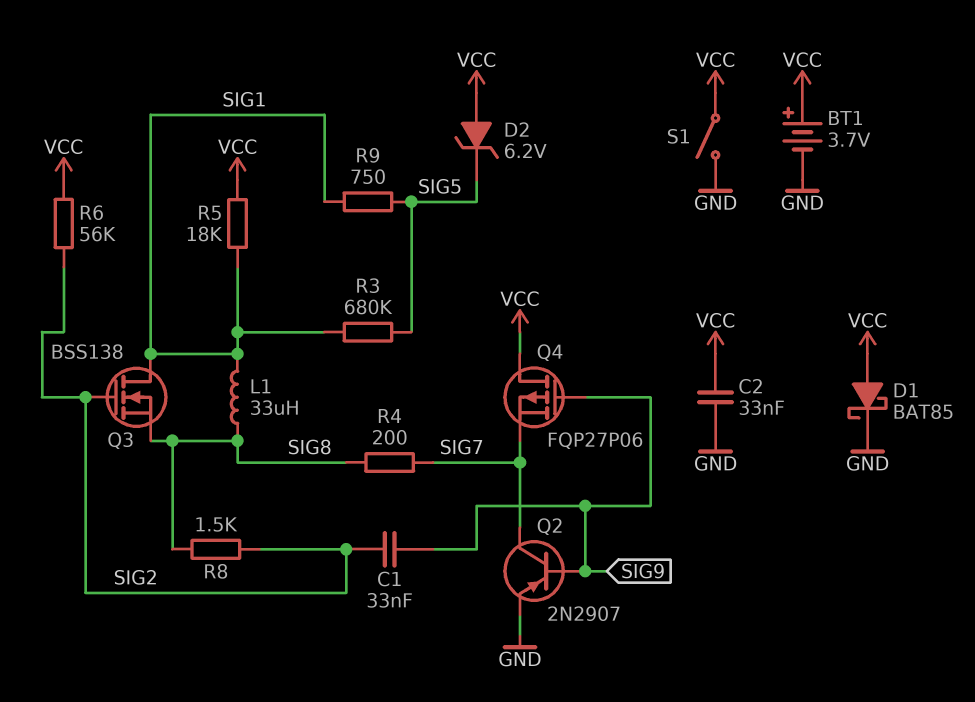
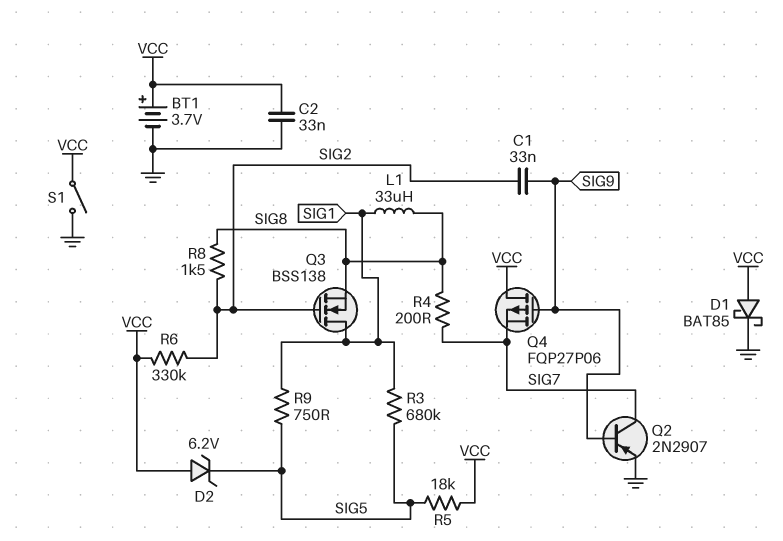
R5: 18k (SIG1, VCC) -> 18k (SIG5, VCC)
R6: 56k (SIG2, VCC) -> 330k (SIG2, VCC)

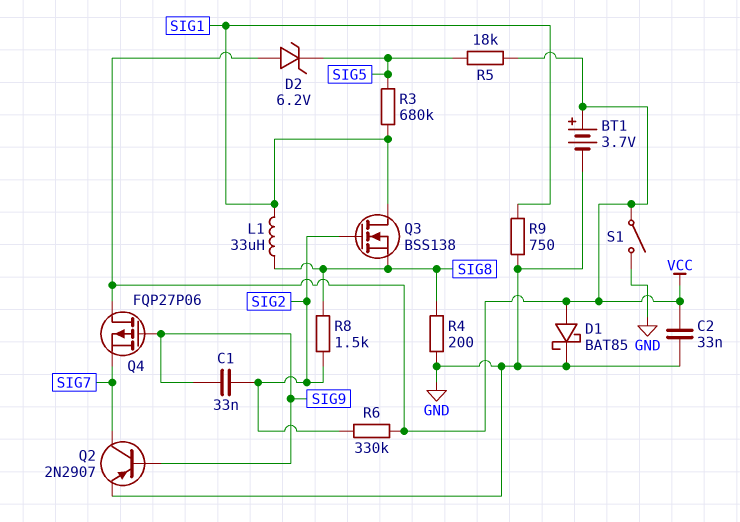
R4: 200 (SIG7, SIG8) -> 200 (GND, SIG8)
R9: 750 (SIG1, SIG5) -> 750 (GND, SIG1)

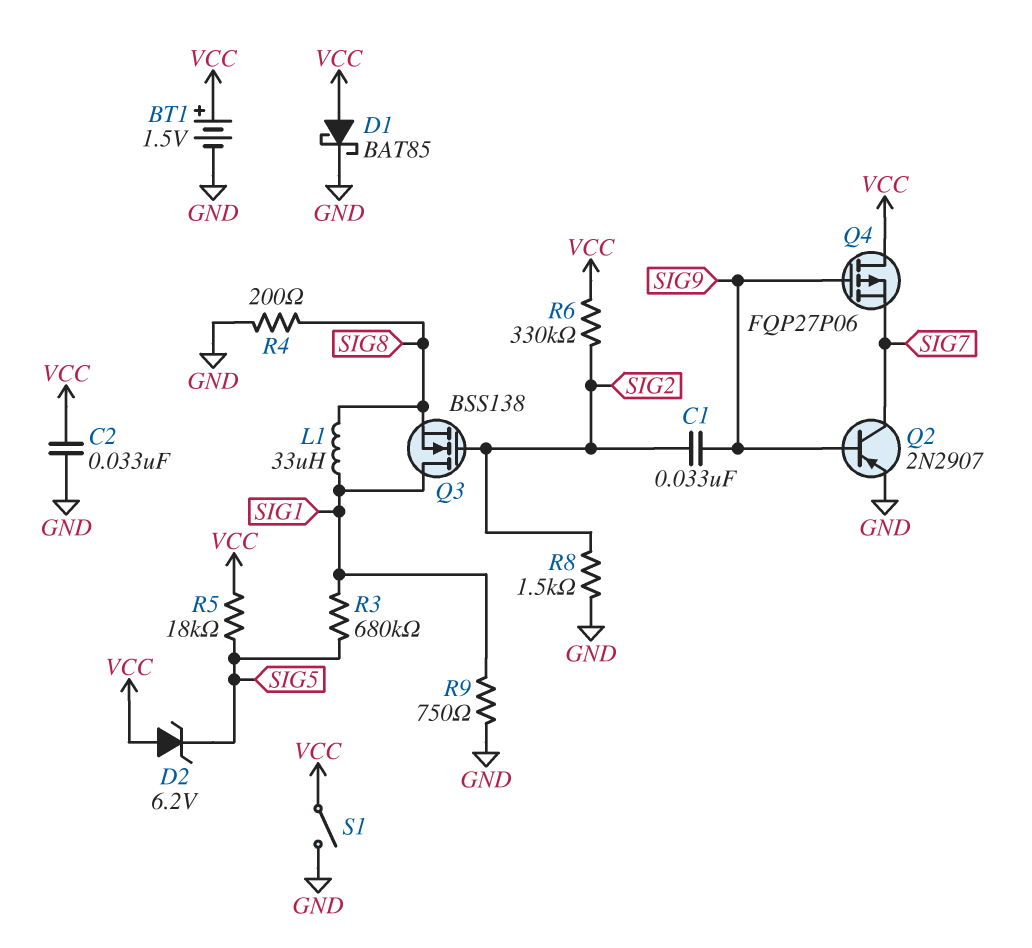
BT1: 3.7V (plus VCC, minus GND) -> 1.5V (plus VCC, minus GND)
R8: 1.5k (SIG2, SIG8) -> 1.5k (GND, SIG2)

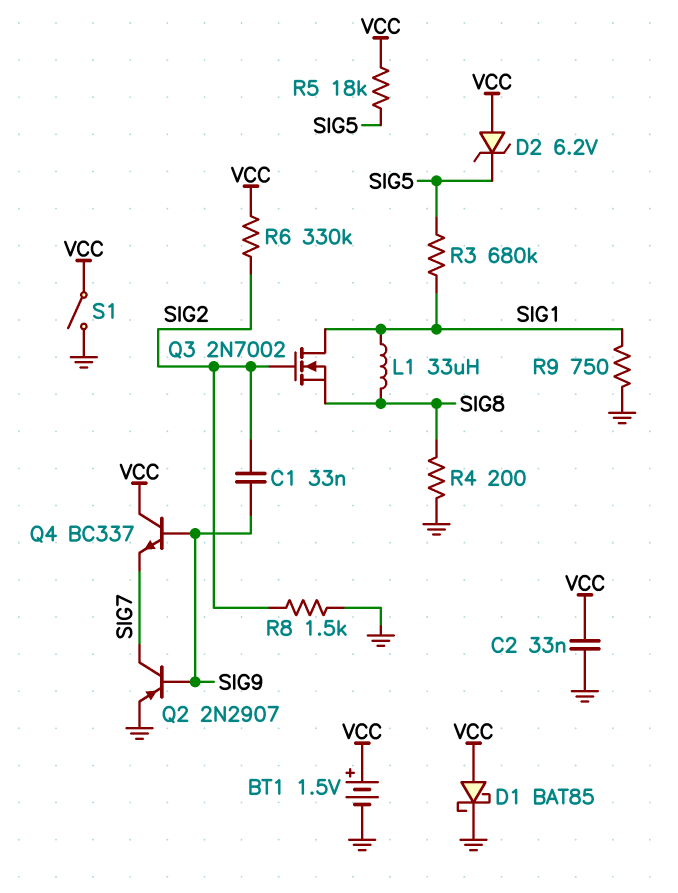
Q3: NMOS BSS138 (G SIG2, D SIG1, S SIG8) -> NMOS 2N7002 (G SIG2, D SIG1, S SIG8)
Q4: PMOS FQP27P06 (G SIG9, D VCC, S SIG7) -> NPN BC337 (B SIG9, C VCC, E SIG7)

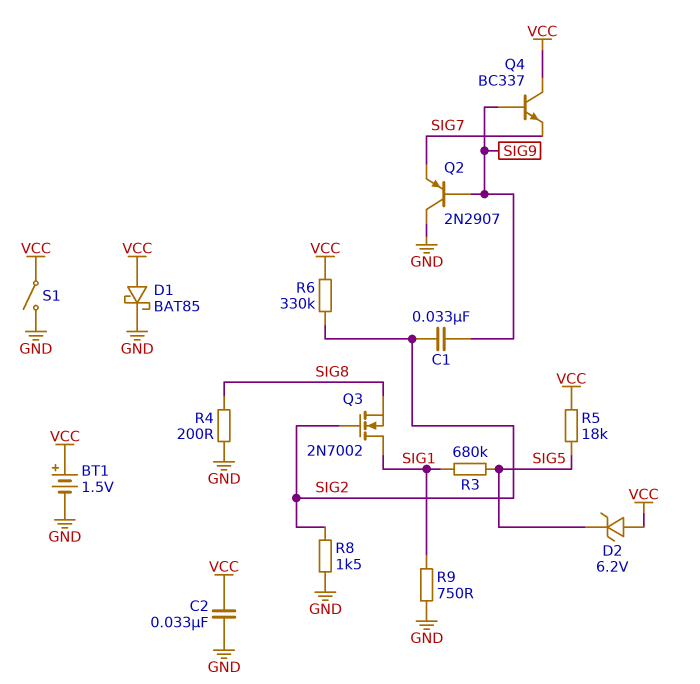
L1: 33uH (SIG1, SIG8) -> none
Q2: PNP 2N2907 (B SIG9, C SIG7, E GND) -> PNP 2N2907 (B SIG9, C GND, E SIG7)

